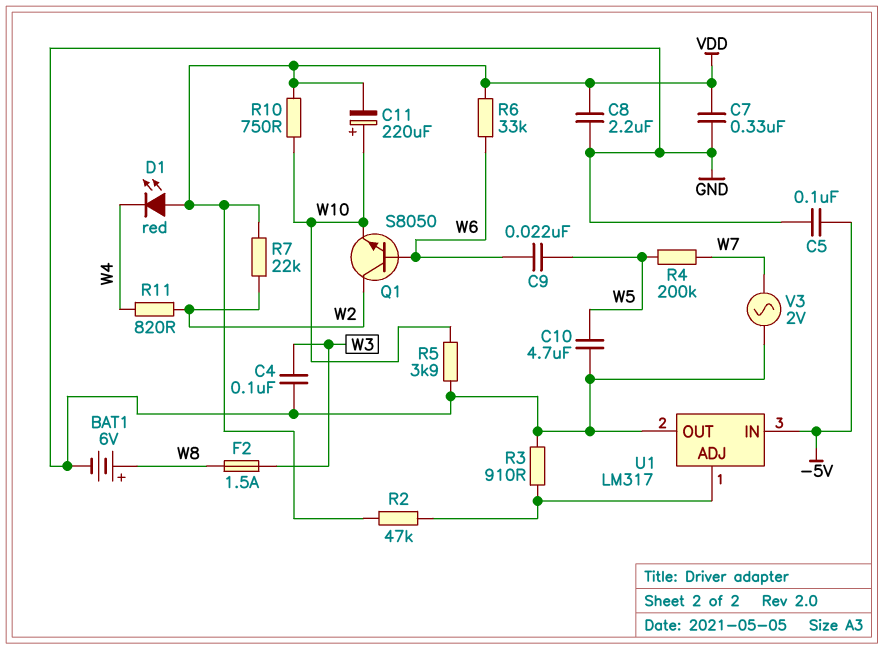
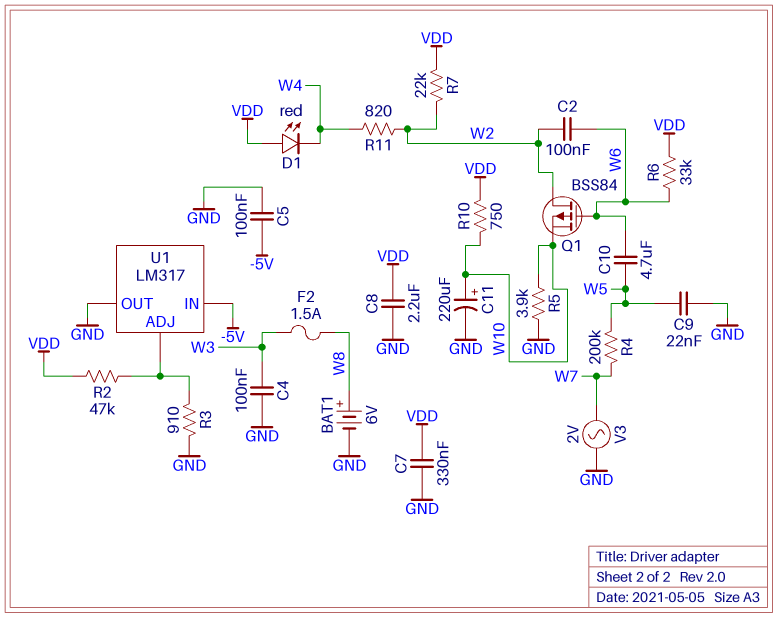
C2: none -> 100nF (W2, W6)
C9: 22nF (W5, W6) -> 22nF (GND, W5)
C10: 4.7uF (GND, W5) -> 4.7uF (W5, W6)
C11: 220uF (plus W10, minus VDD) -> 220uF (plus W10, minus GND)
Q1: NPN S8050 (B W6, C W2, E W10) -> PMOS BSS84 (G W6, D W2, S W10)

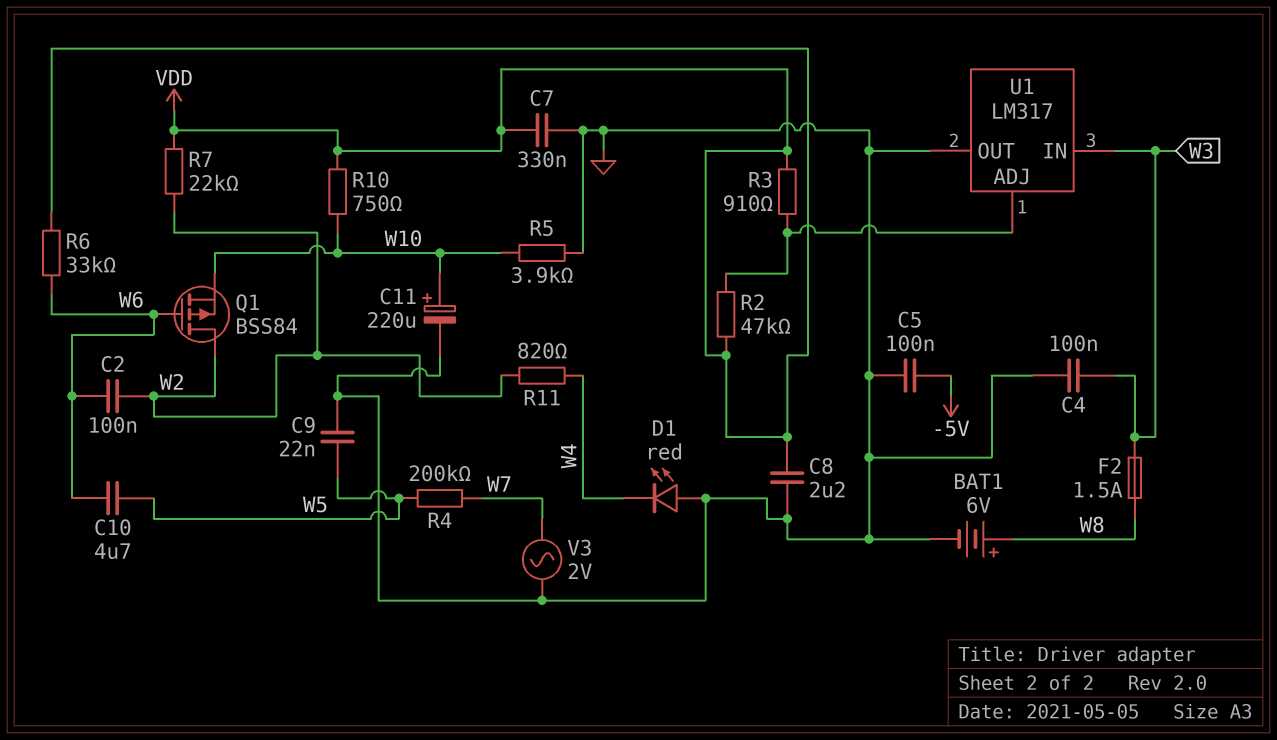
D1: LED red (A VDD, K W4) -> LED red (A GND, K W4)
R3: 910 (GND, U1/ADJ) -> 910 (U1/ADJ, VDD)
U1 pin IN: -5V -> W3

